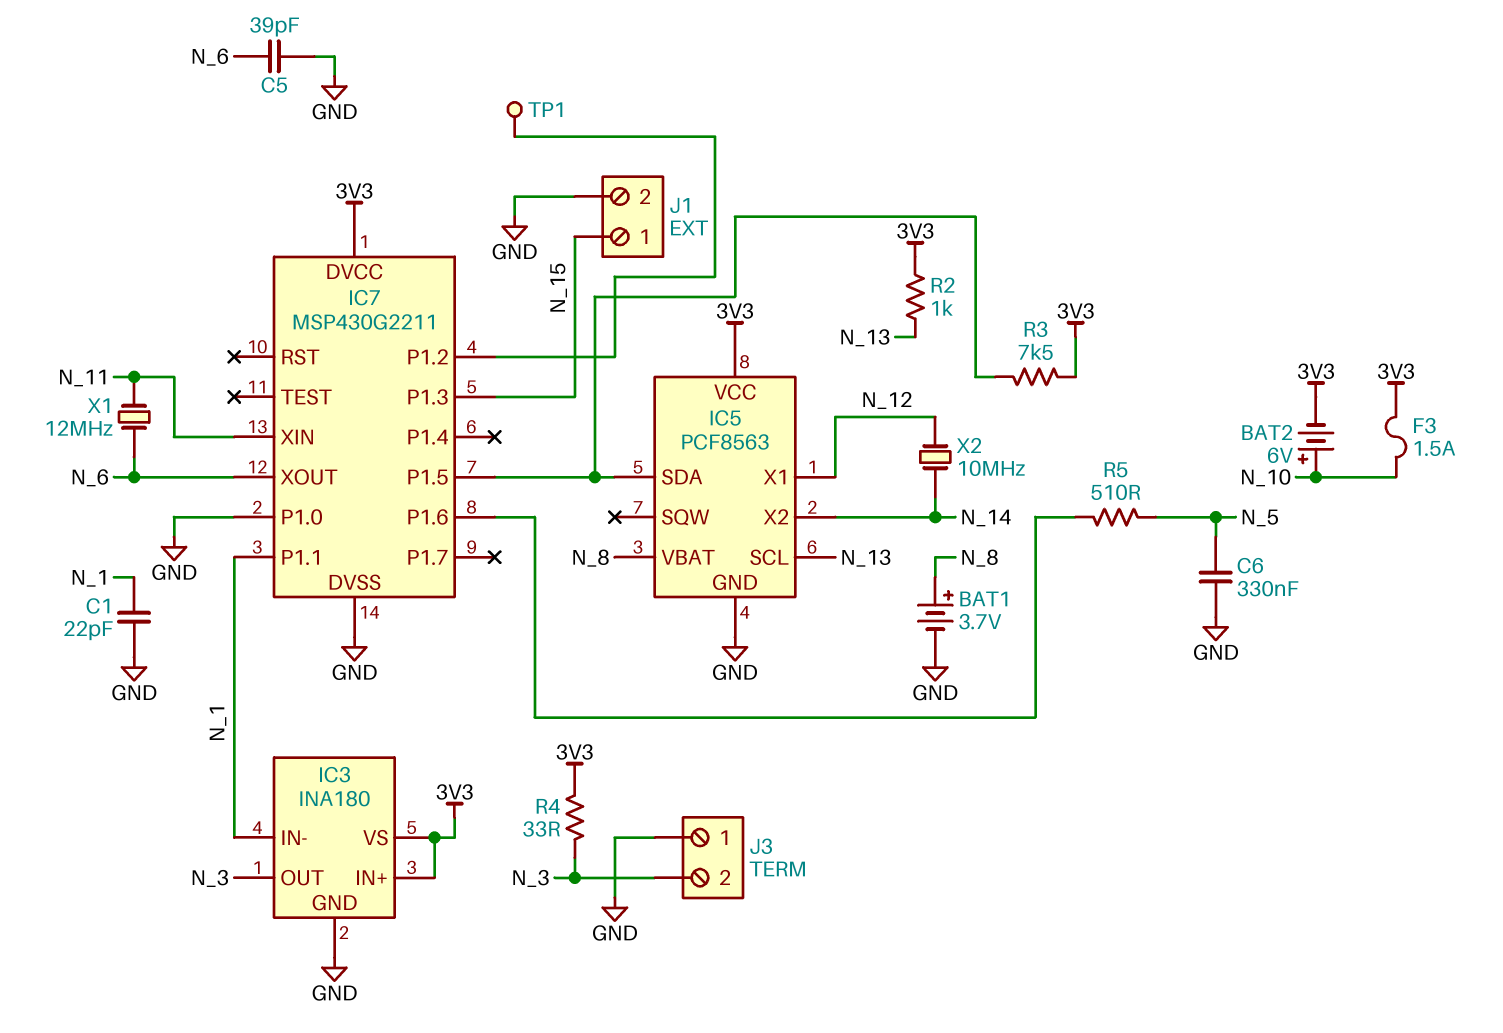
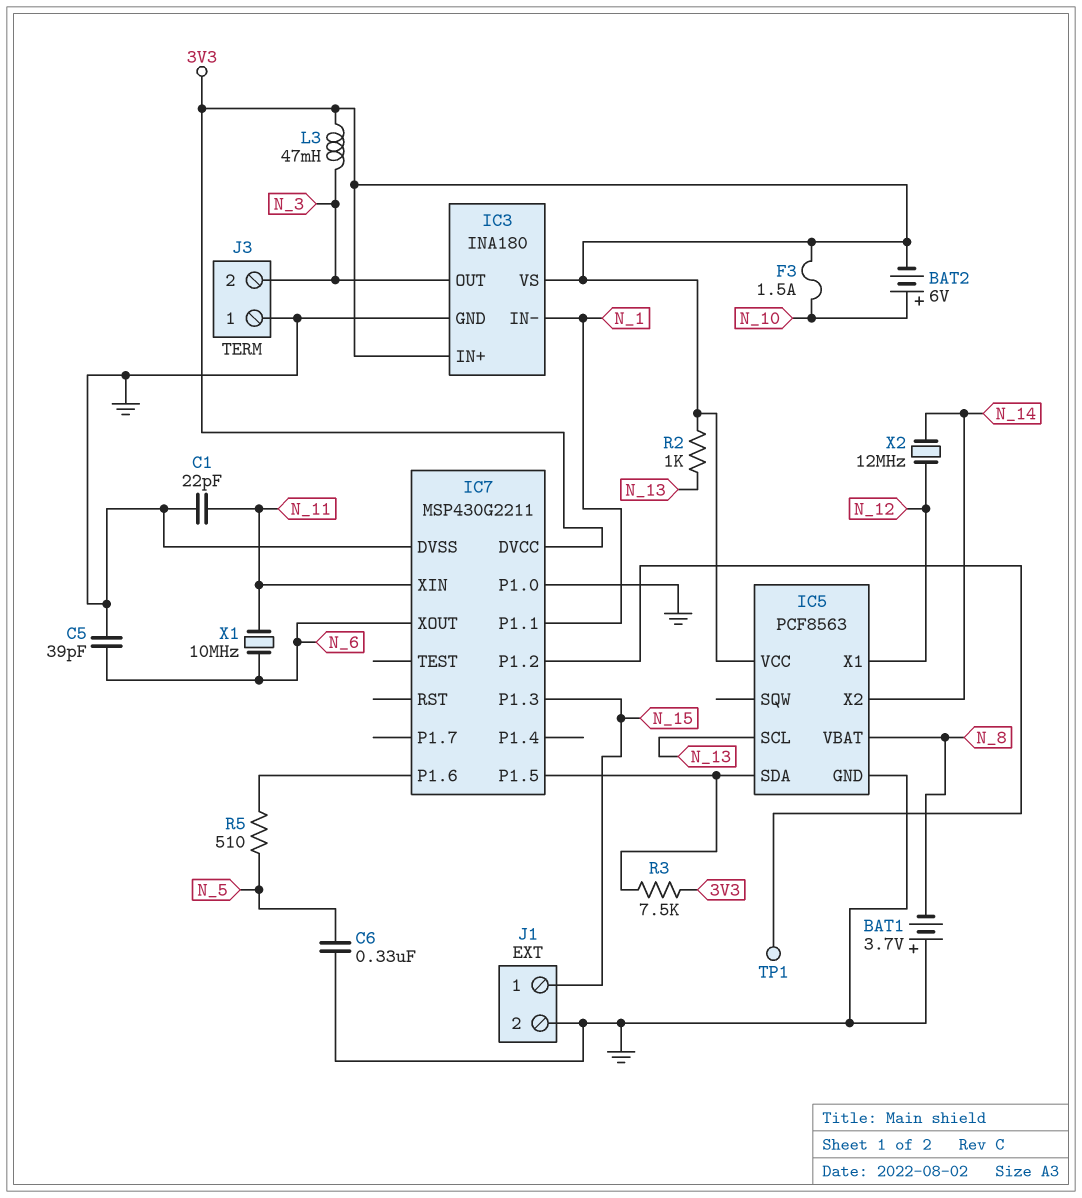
BAT1: 3.7V (plus N_8, minus GND) -> 3.7V (plus GND, minus N_8)
C1: 22pF (GND, N_1) -> 22pF (GND, N_11)
L3: none -> 47mH (3V3, N_3)
R4: 33 (3V3, N_3) -> none
X1: 12MHz (N_6, N_11) -> 10MHz (N_6, N_11)
X2: 10MHz (N_12, N_14) -> 12MHz (N_12, N_14)

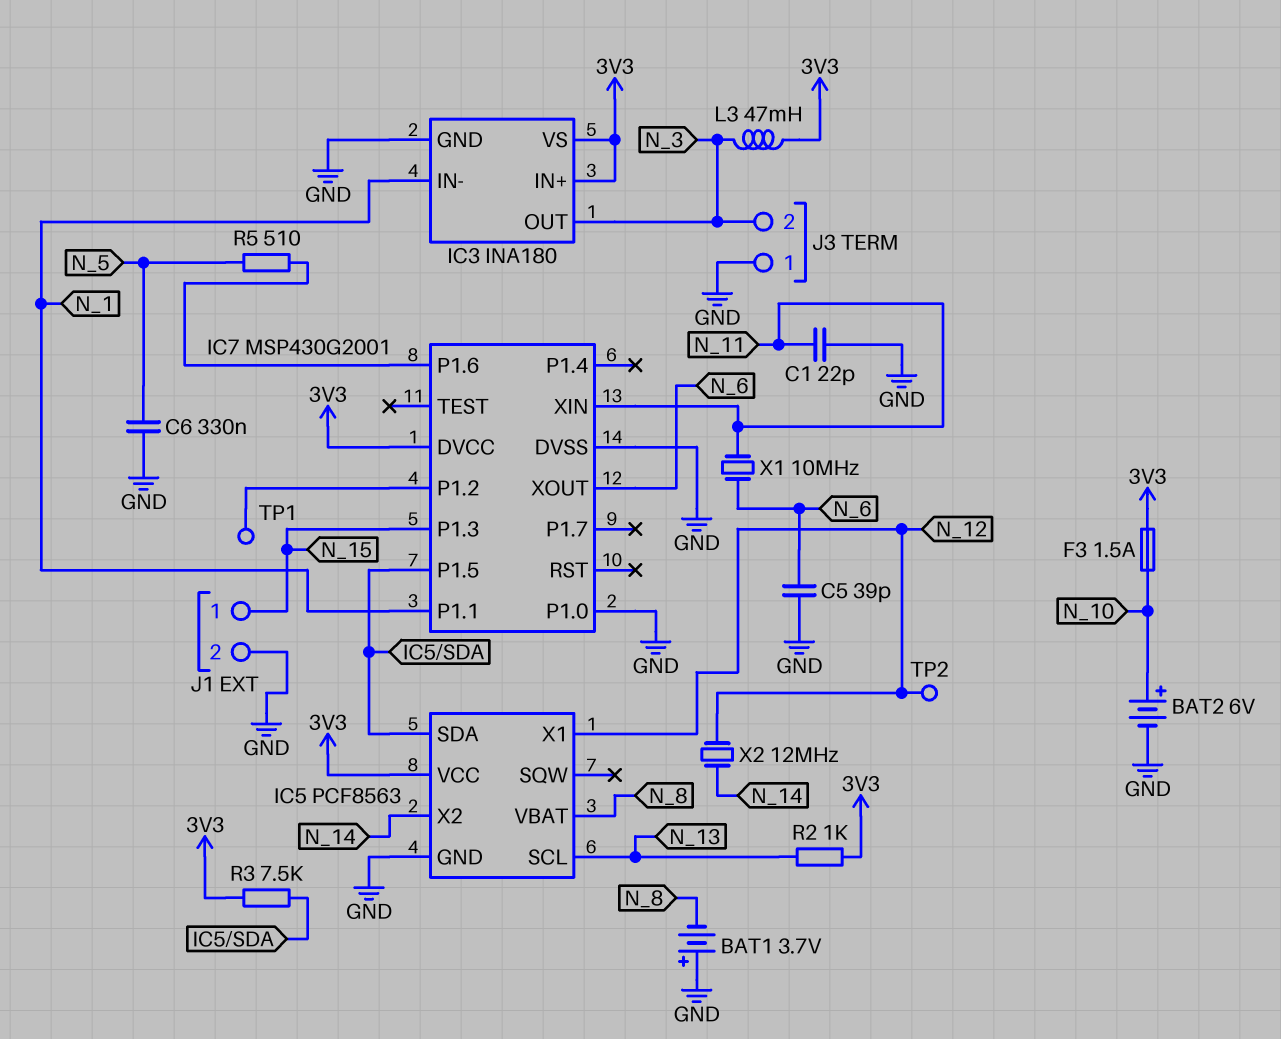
BAT2: 6V (plus N_10, minus 3V3) -> 6V (plus N_10, minus GND)
IC7: MSP430G2211 -> MSP430G2001
TP2: none -> test point (N_12)

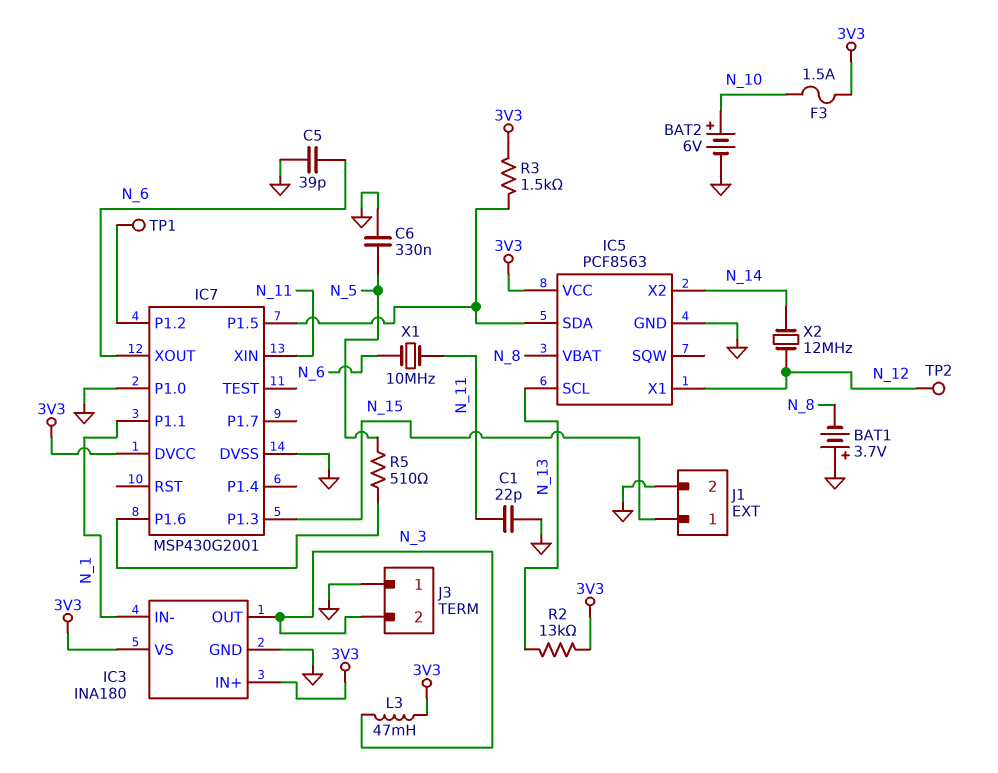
R2: 1k (3V3, N_13) -> 13k (3V3, N_13)
R3: 7.5k (3V3, IC5/SDA) -> 1.5k (3V3, IC5/SDA)

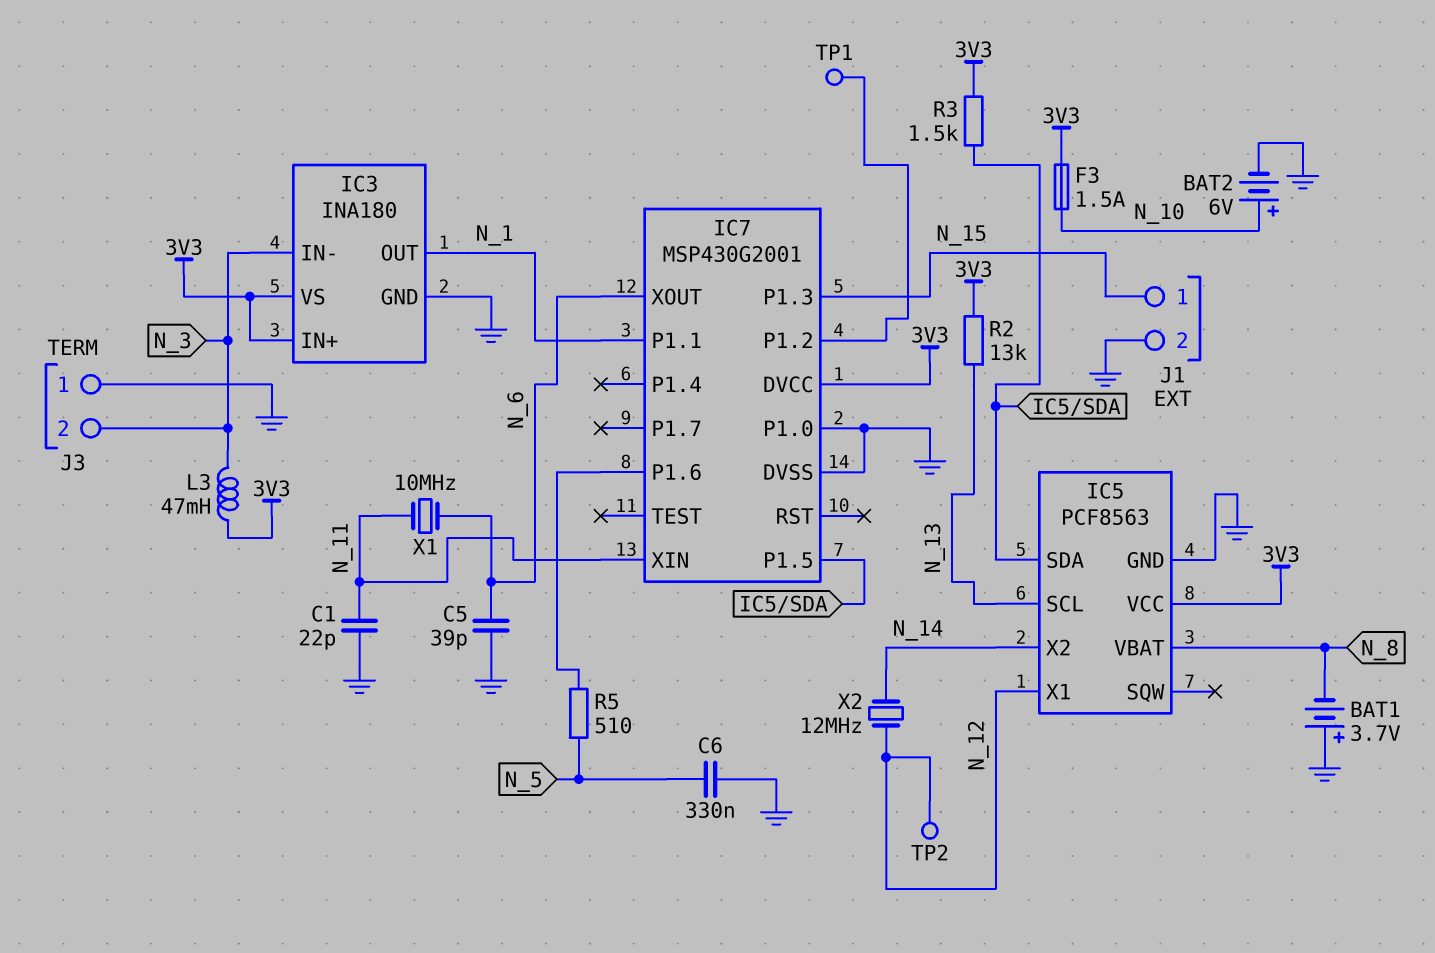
IC3 pin IN-: N_1 -> N_3
IC3 pin OUT: N_3 -> N_1

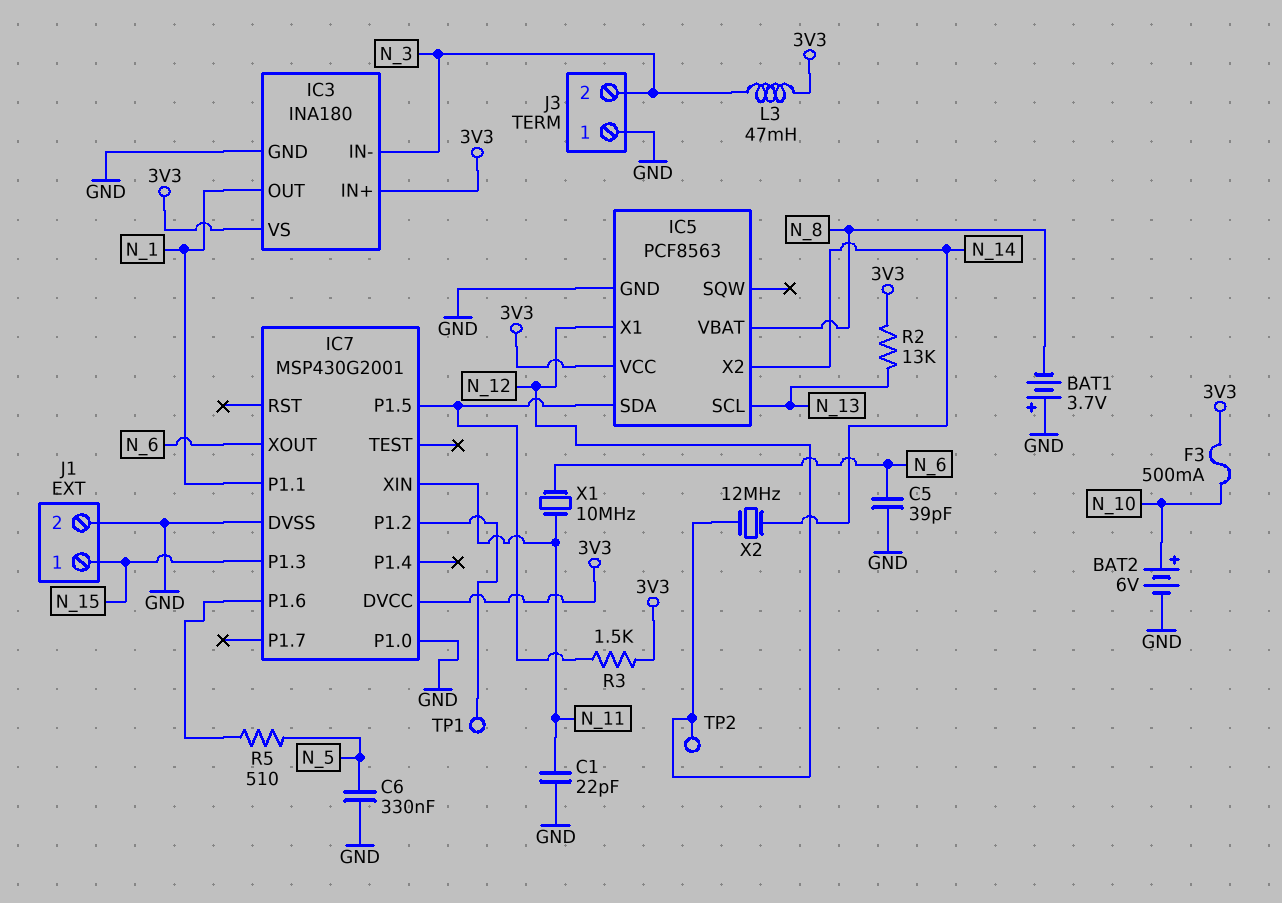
F3: 1.5A (3V3, N_10) -> 500mA (3V3, N_10)

